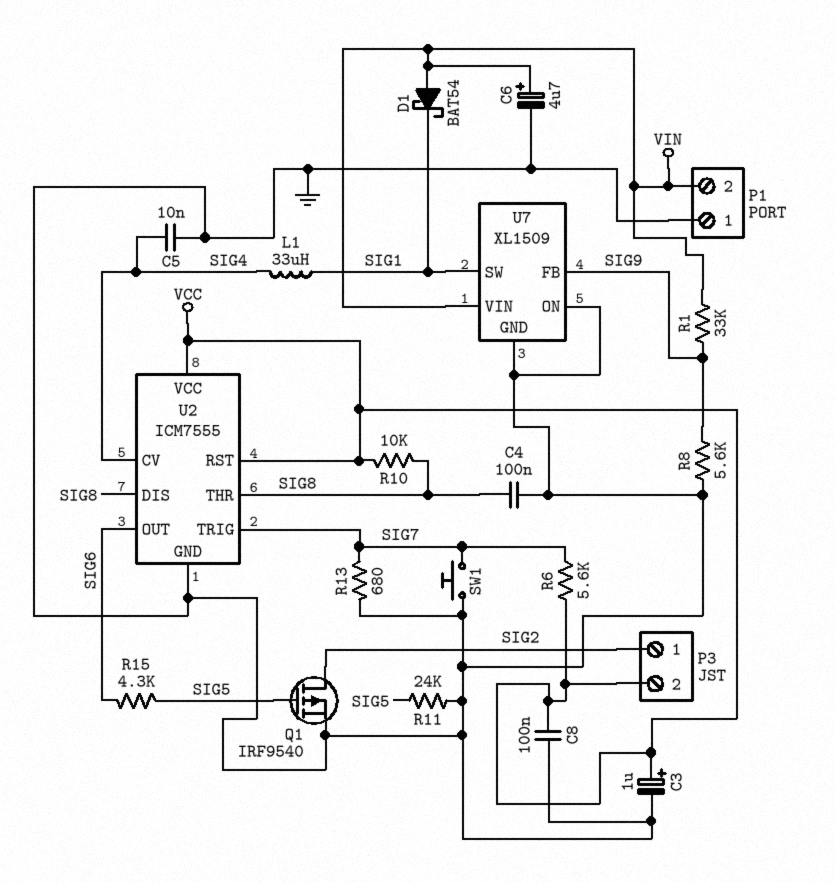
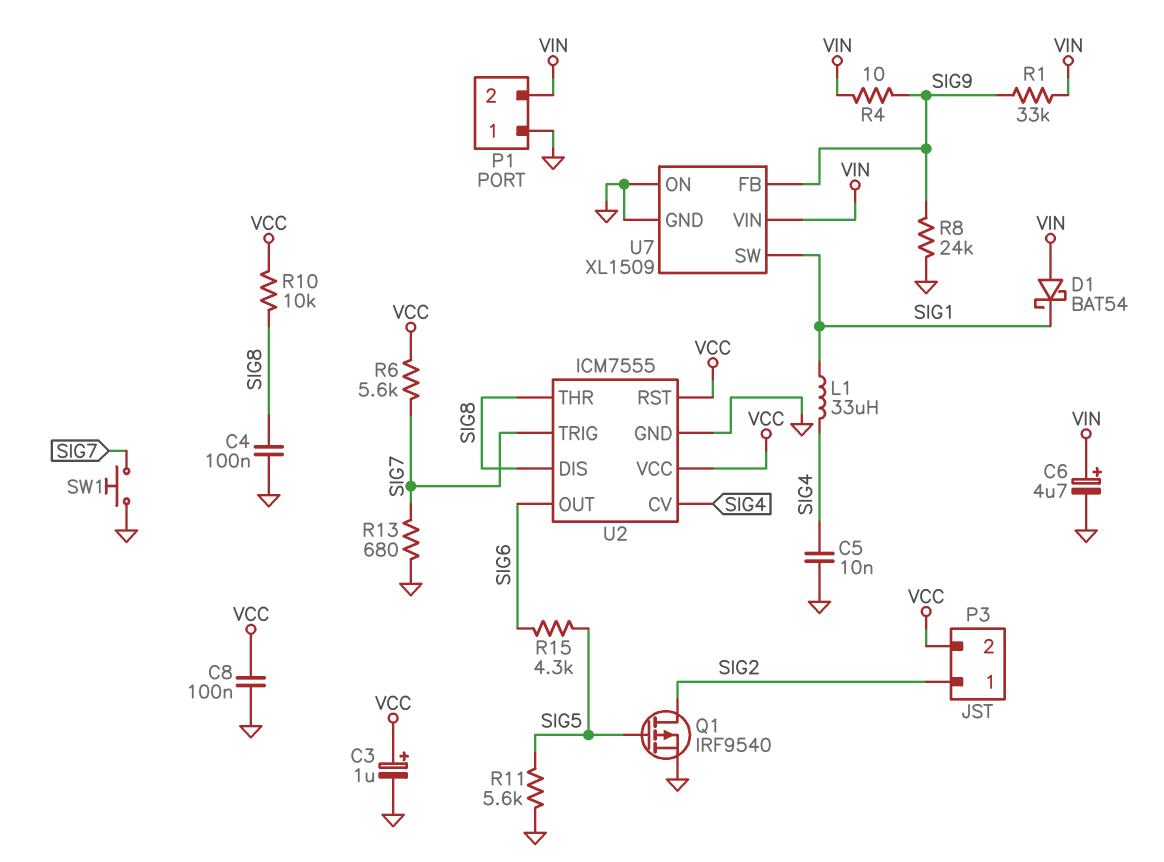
R4: none -> 10 (SIG9, VIN)
R8: 5.6k (GND, SIG9) -> 24k (GND, SIG9)
R11: 24k (GND, SIG5) -> 5.6k (GND, SIG5)

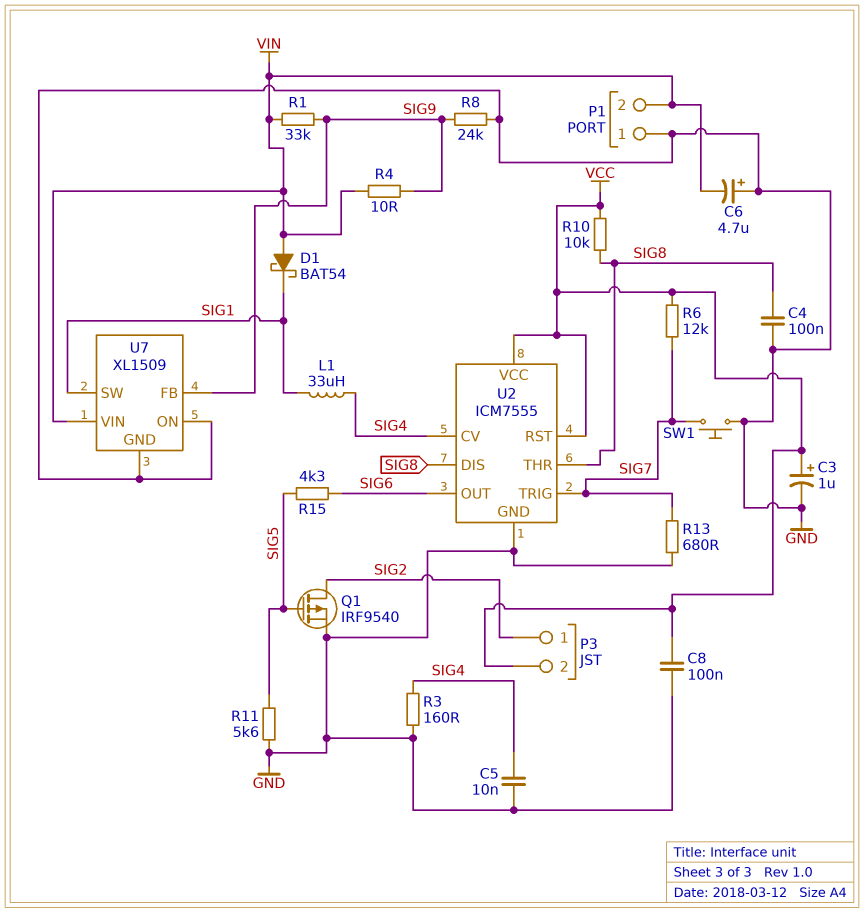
C6: 4.7uF (plus VIN, minus GND) -> 4.7uF (plus GND, minus VIN)
R3: none -> 160 (GND, SIG4)
R6: 5.6k (SIG7, VCC) -> 12k (SIG7, VCC)

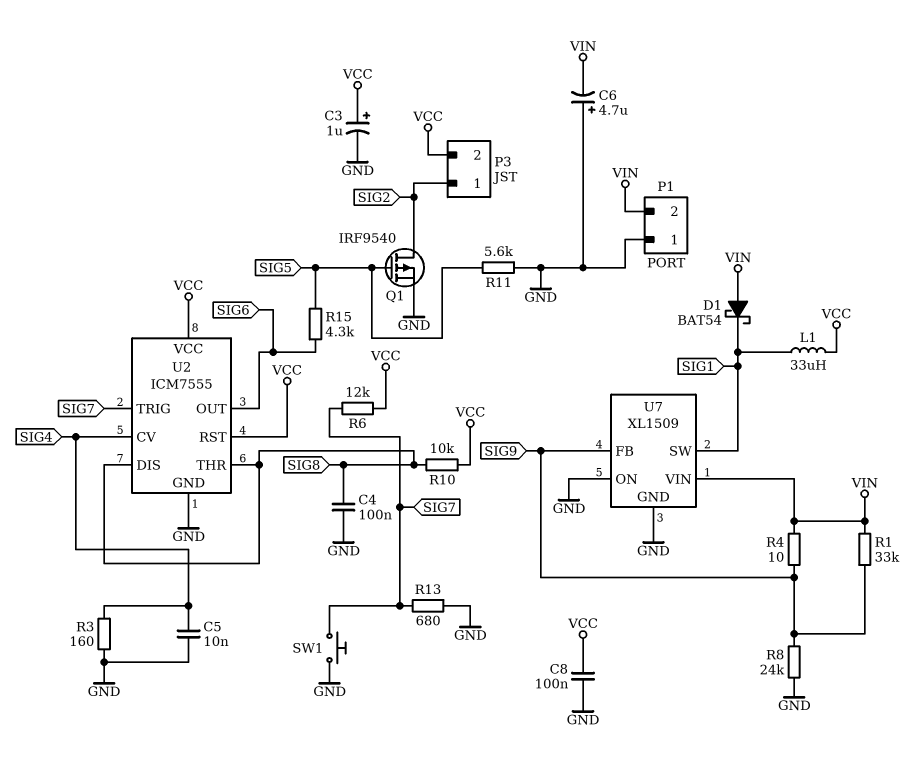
L1: 33uH (SIG1, SIG4) -> 33uH (SIG1, VCC)

